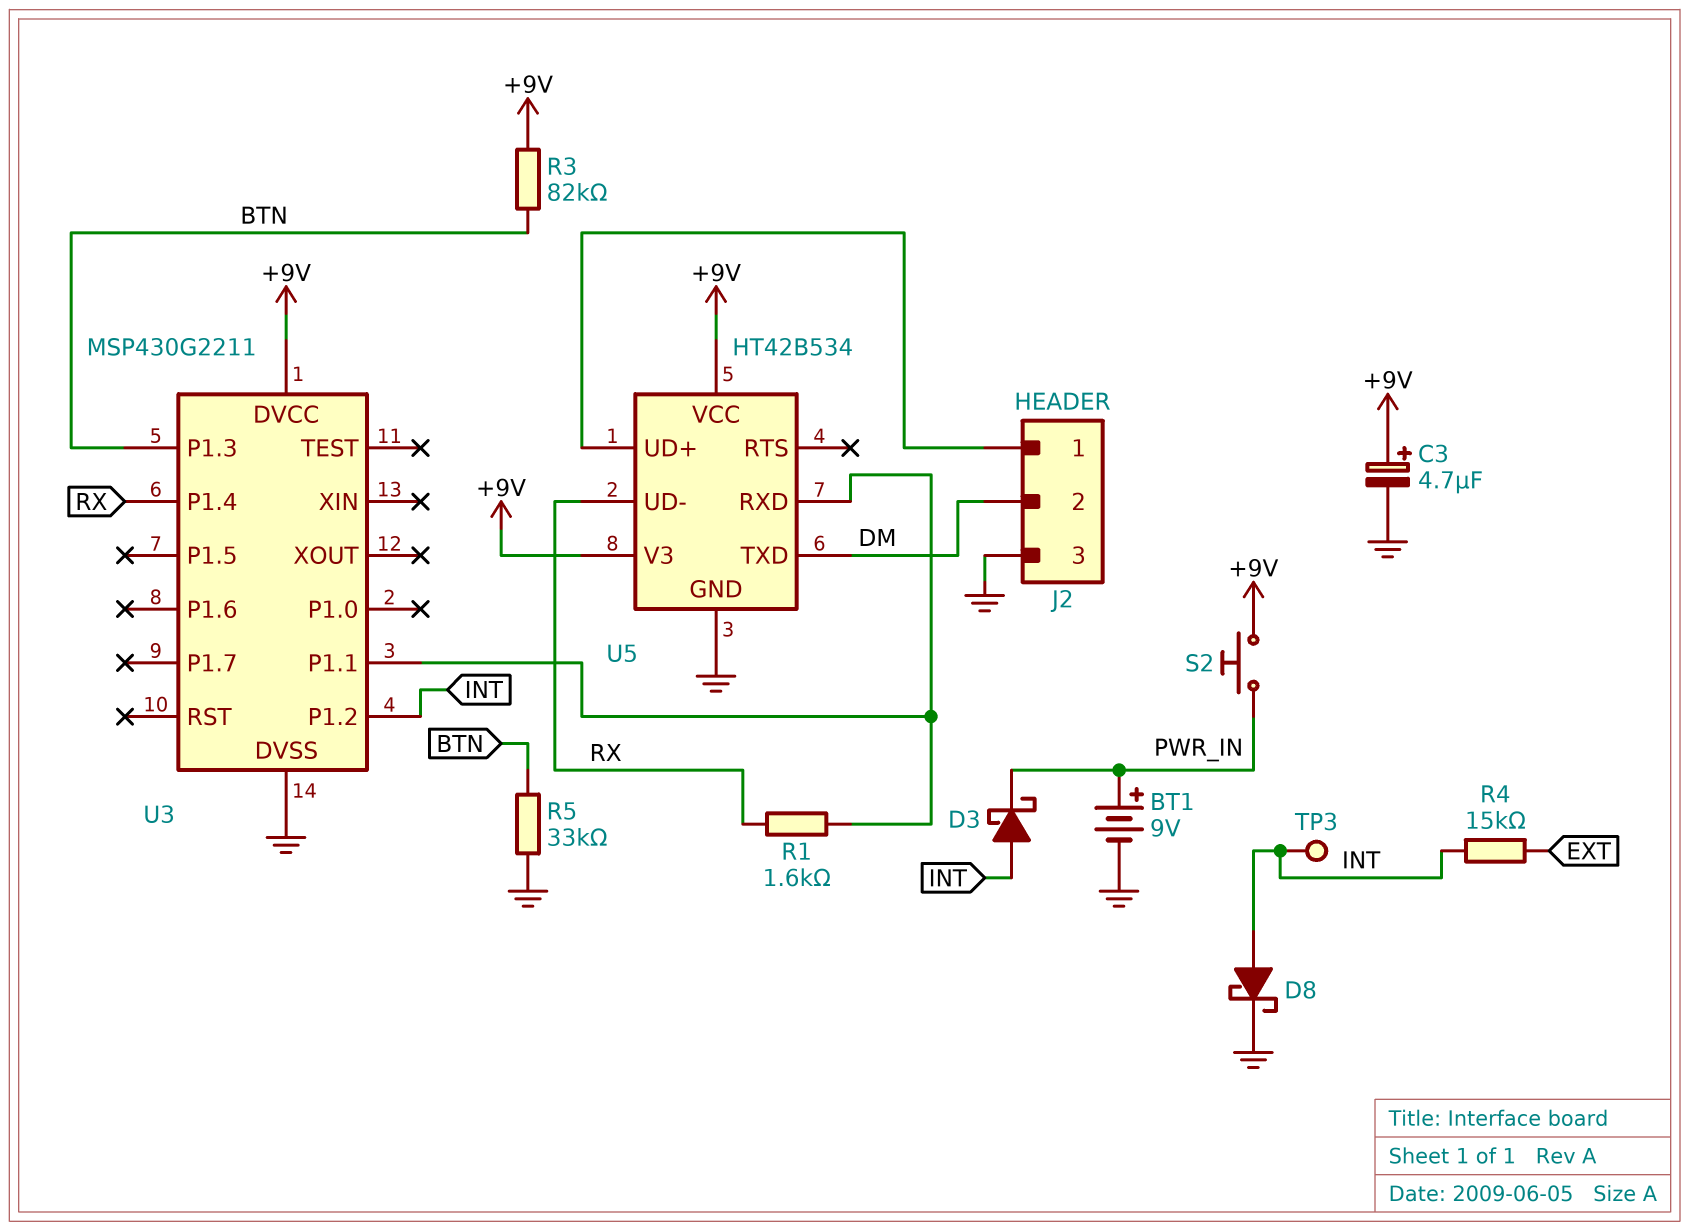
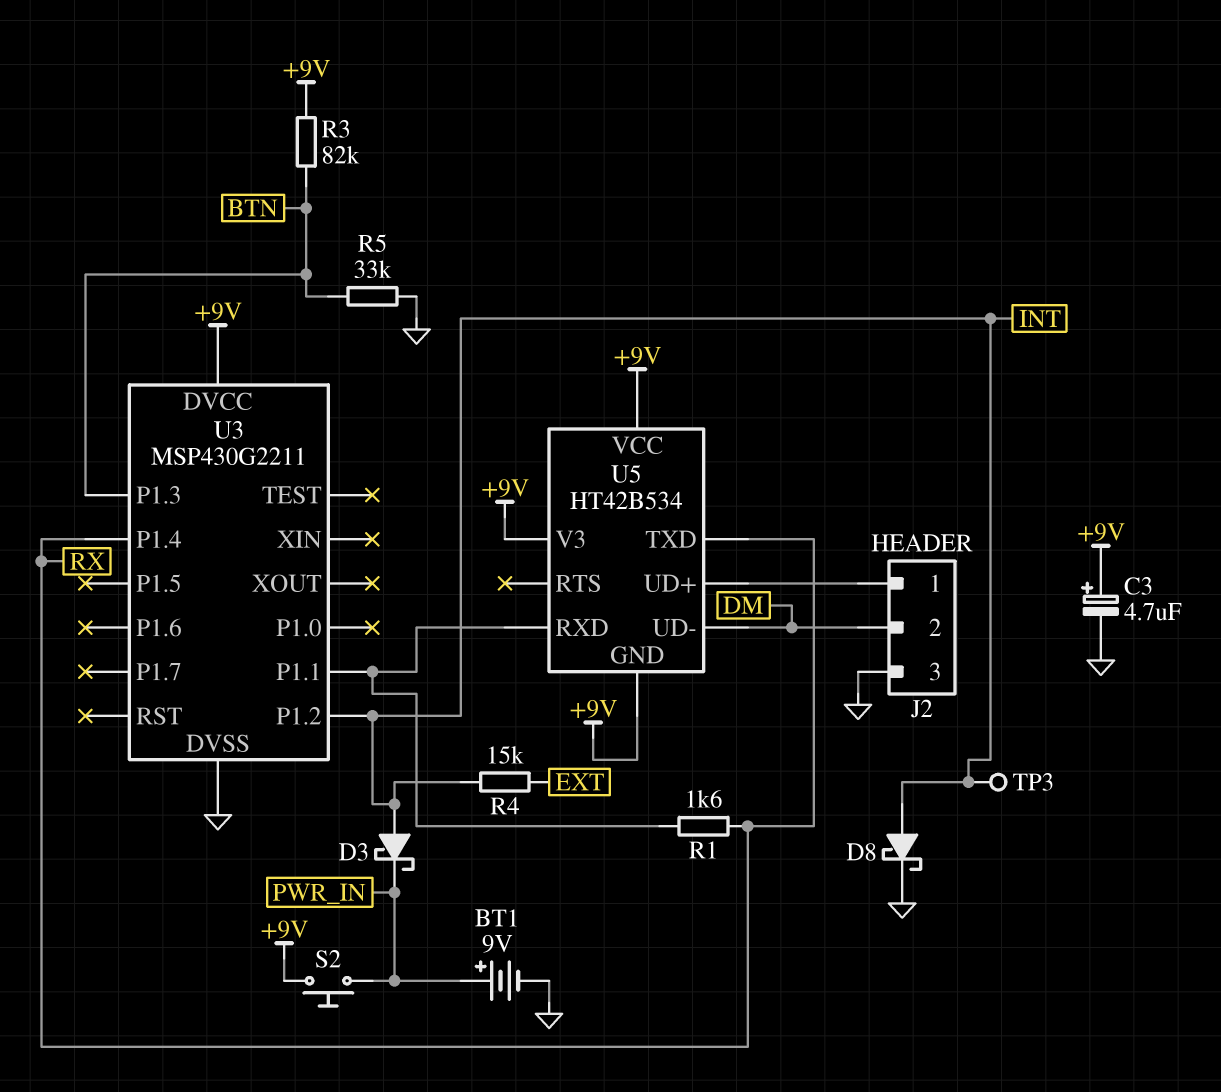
U5 pin GND: GND -> +9V
U5 pin TXD: DM -> RX
U5 pin UD-: RX -> DM

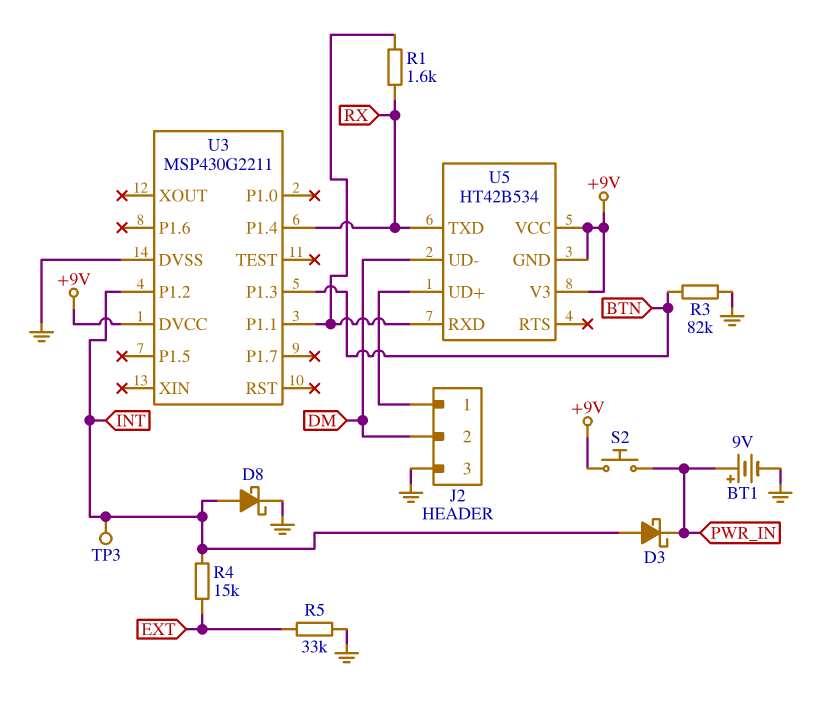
C3: 4.7uF (plus +9V, minus GND) -> none
R3: 82k (+9V, BTN) -> 82k (BTN, GND)
R5: 33k (BTN, GND) -> 33k (EXT, GND)

